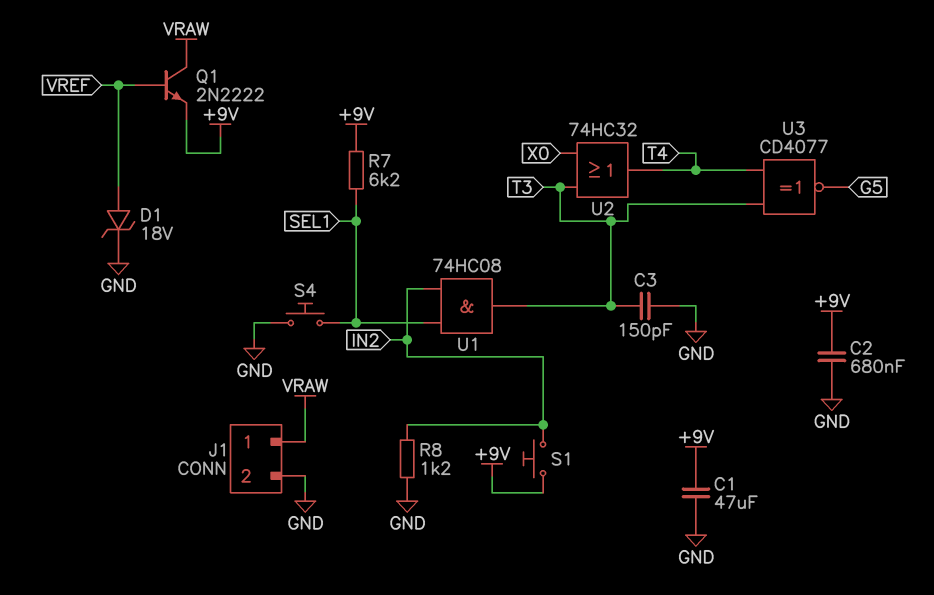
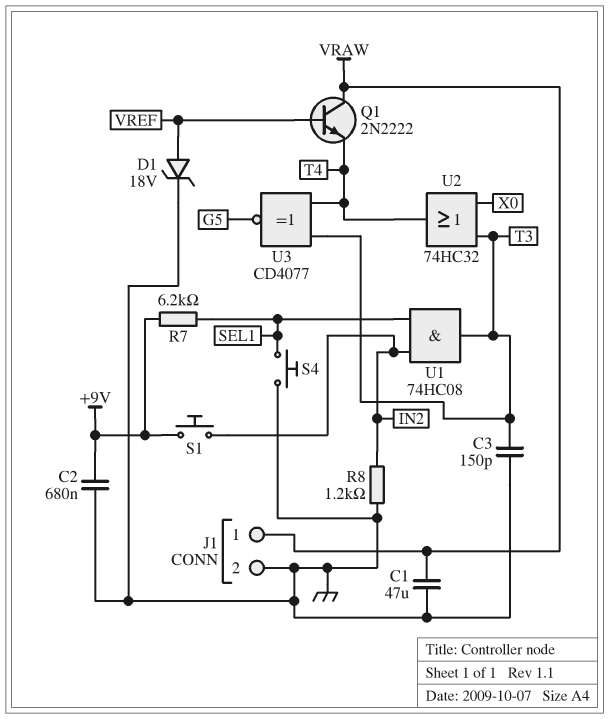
C1: 47uF (+9V, GND) -> 47uF (GND, VRAW)
Q1: NPN 2N2222 (B VREF, C VRAW, E +9V) -> NPN 2N2222 (B VREF, C VRAW, E T4)

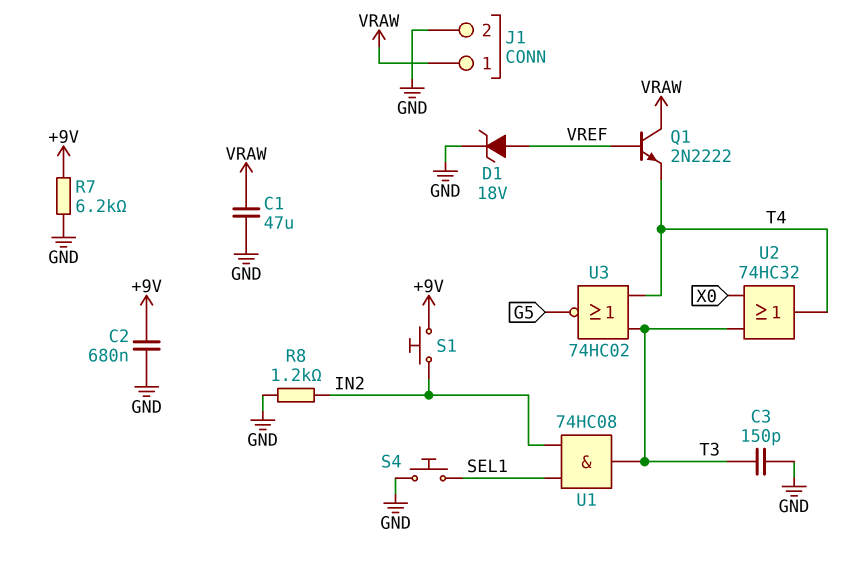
R7: 6.2k (+9V, SEL1) -> 6.2k (+9V, GND)
U3: XNOR CD4077 (in T3, in T4, out G5) -> NOR 74HC02 (in T3, in T4, out G5)

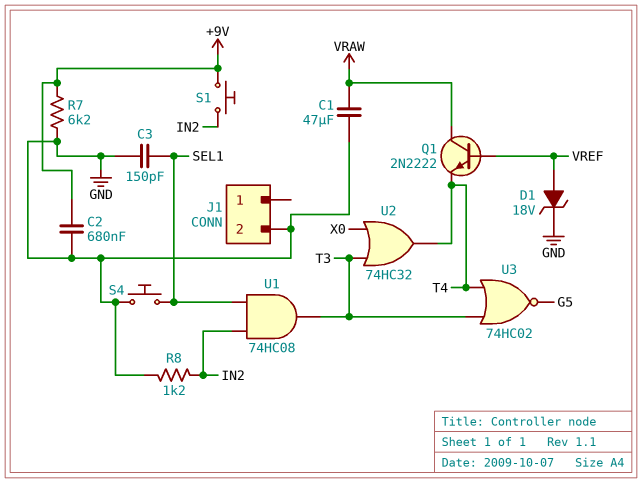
C3: 150pF (GND, T3) -> 150pF (GND, SEL1)
J1 pin 1: VRAW -> none

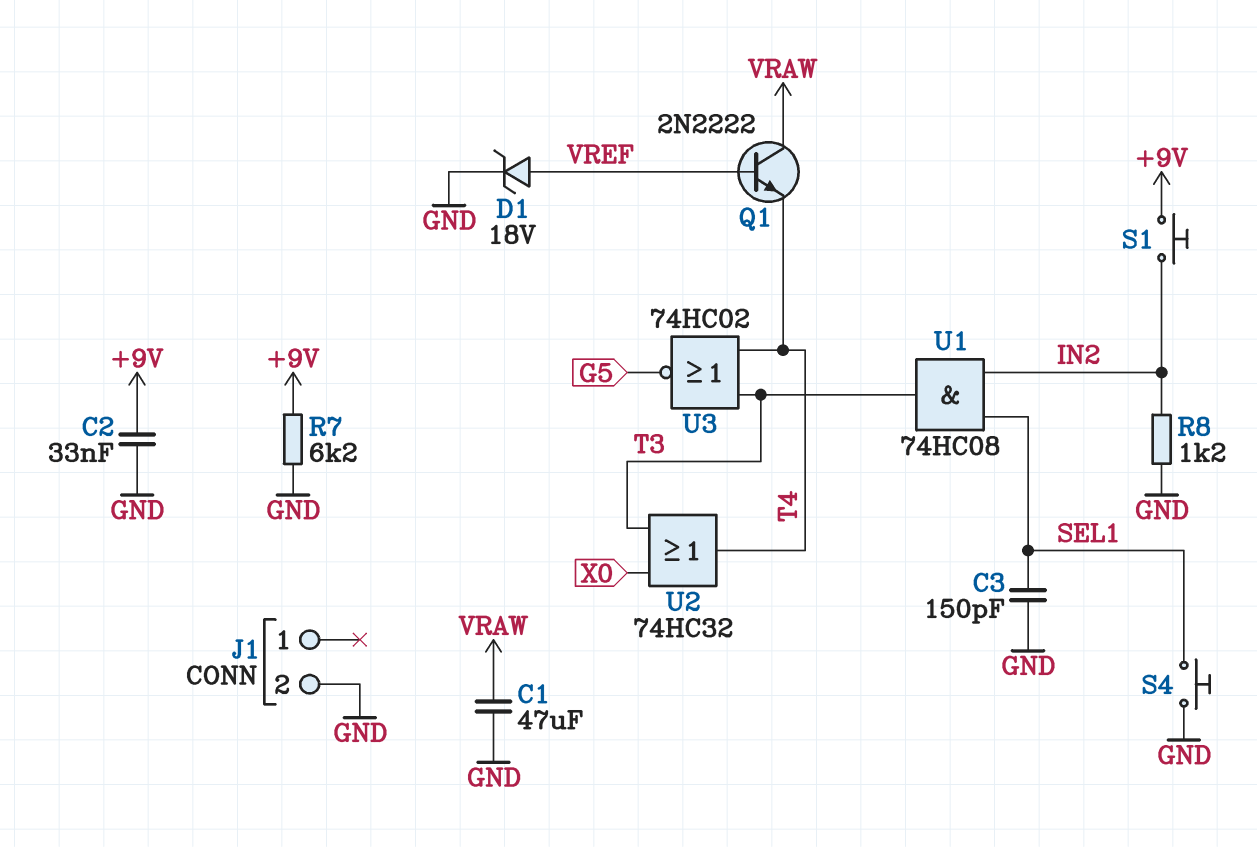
C2: 680nF (+9V, GND) -> 33nF (+9V, GND)

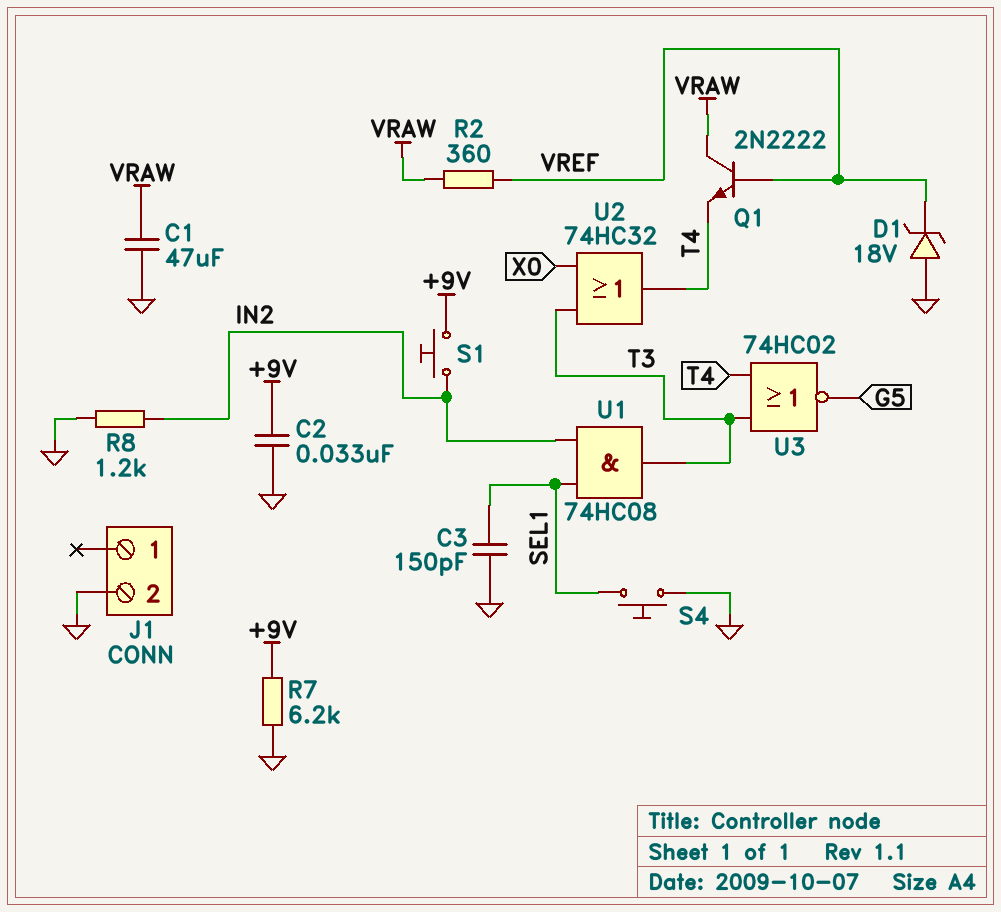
D1: zener 18V (A VREF, K GND) -> zener 18V (A GND, K VREF)
R2: none -> 360 (VRAW, VREF)

